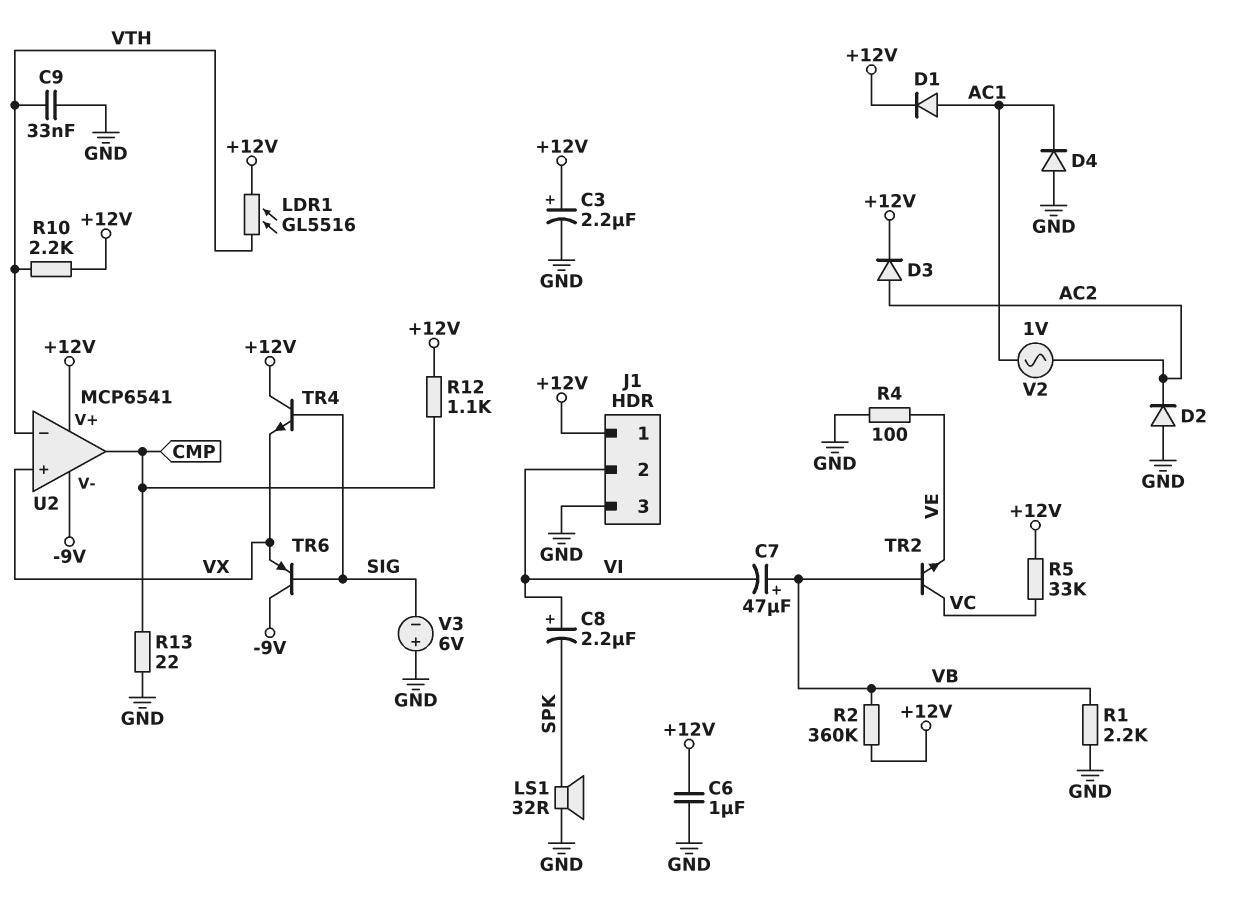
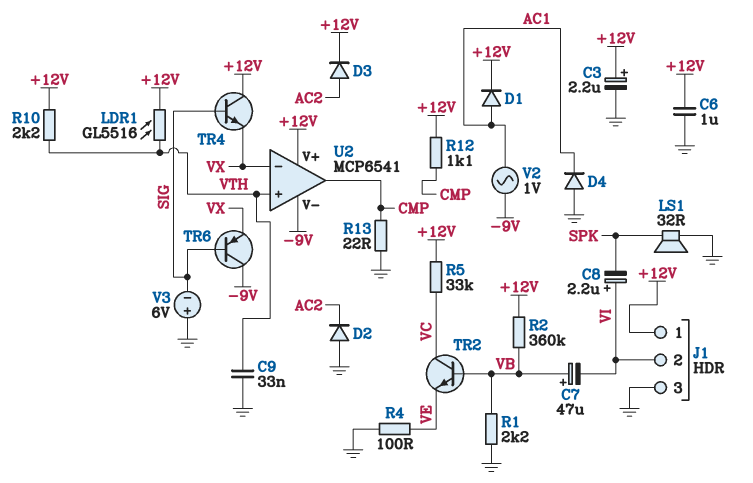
U2 pin in+: VX -> VTH
U2 pin in-: VTH -> VX
V2: AC 1V (AC1, AC2) -> AC 1V (-9V, AC1)

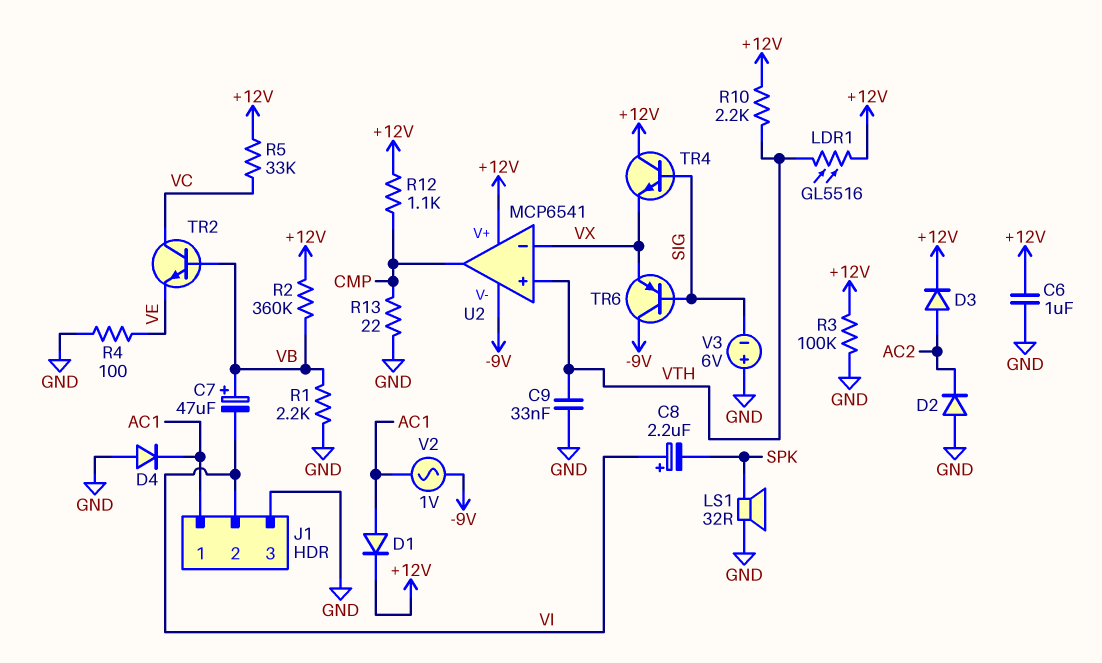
C3: 2.2uF (plus +12V, minus GND) -> none
J1 pin 1: +12V -> AC1
R3: none -> 100k (+12V, GND)

